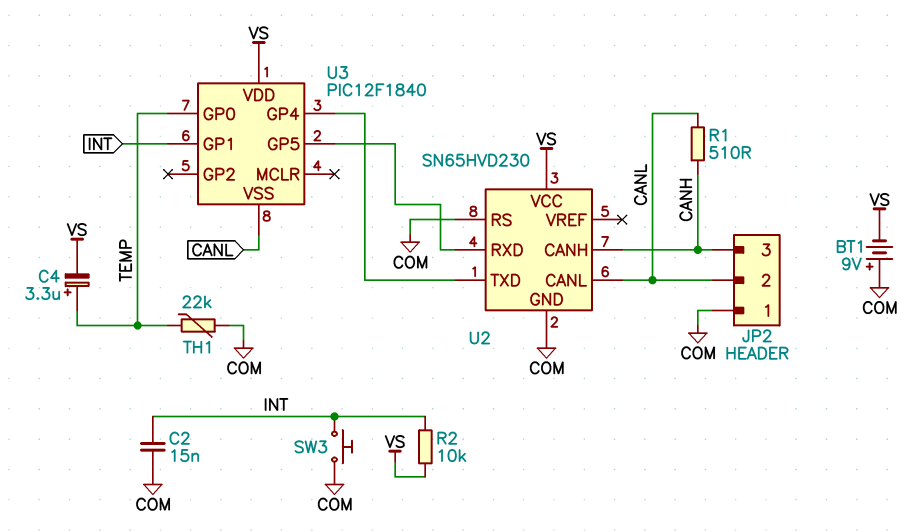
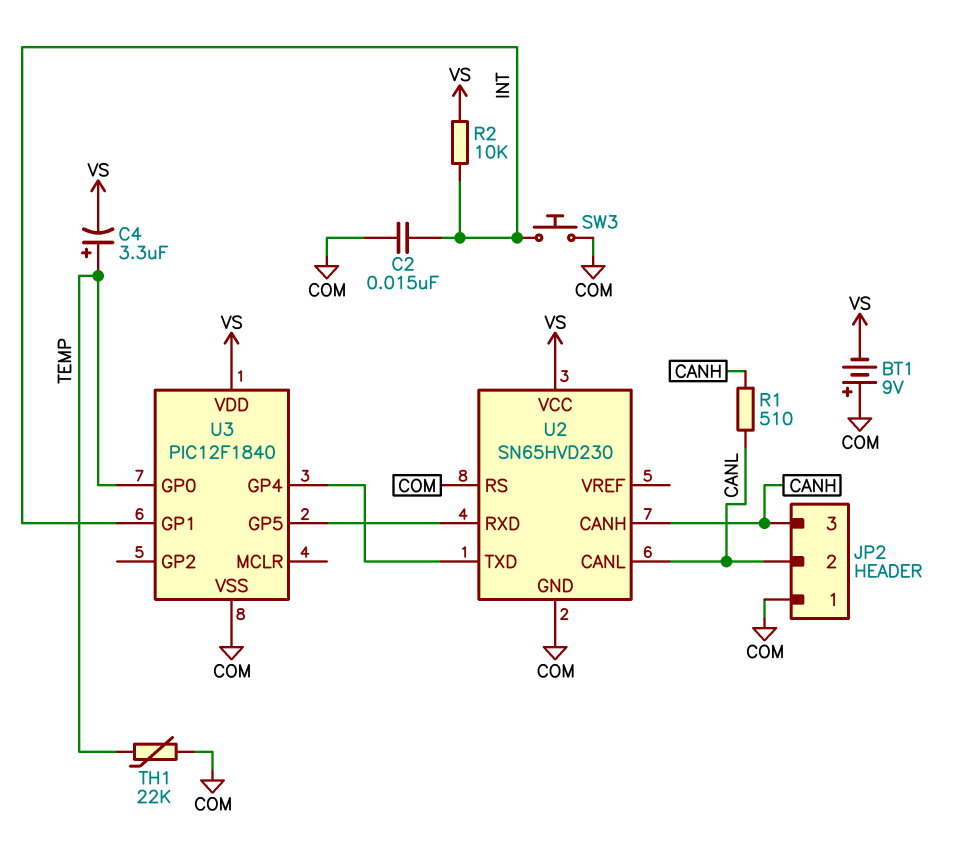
U3 pin VSS: CANL -> COM

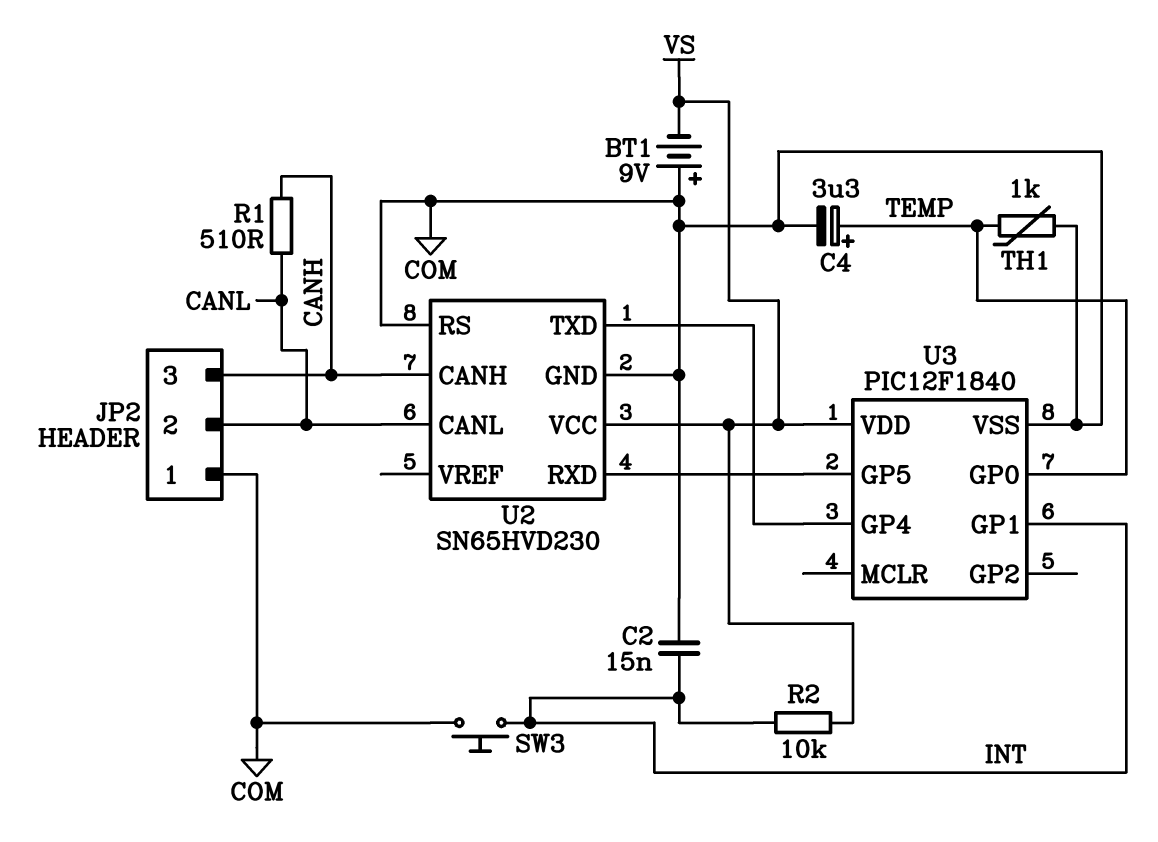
C4: 3.3uF (plus TEMP, minus VS) -> 3.3uF (plus TEMP, minus COM)
TH1: 22k (COM, TEMP) -> 1k (COM, TEMP)

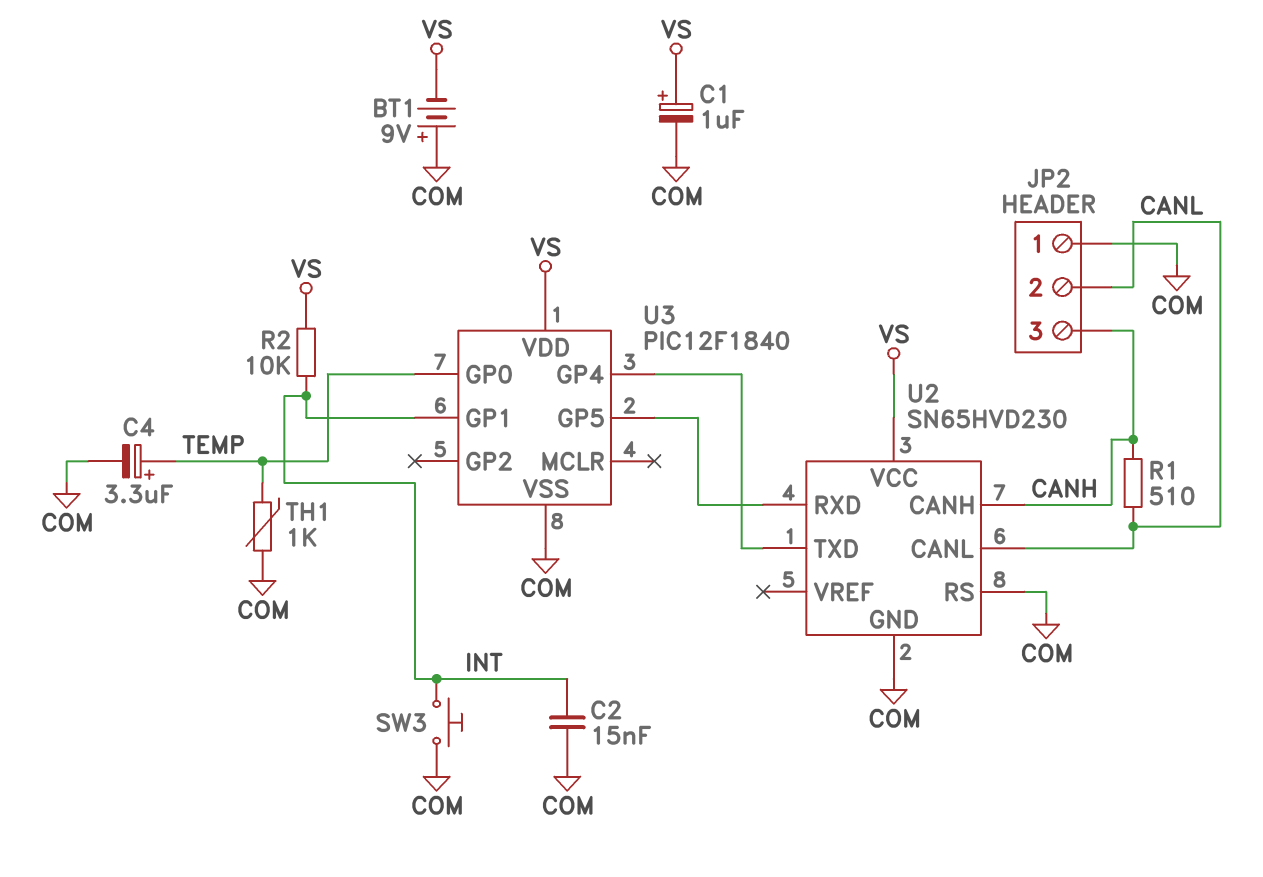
C1: none -> 1uF (plus VS, minus COM)

